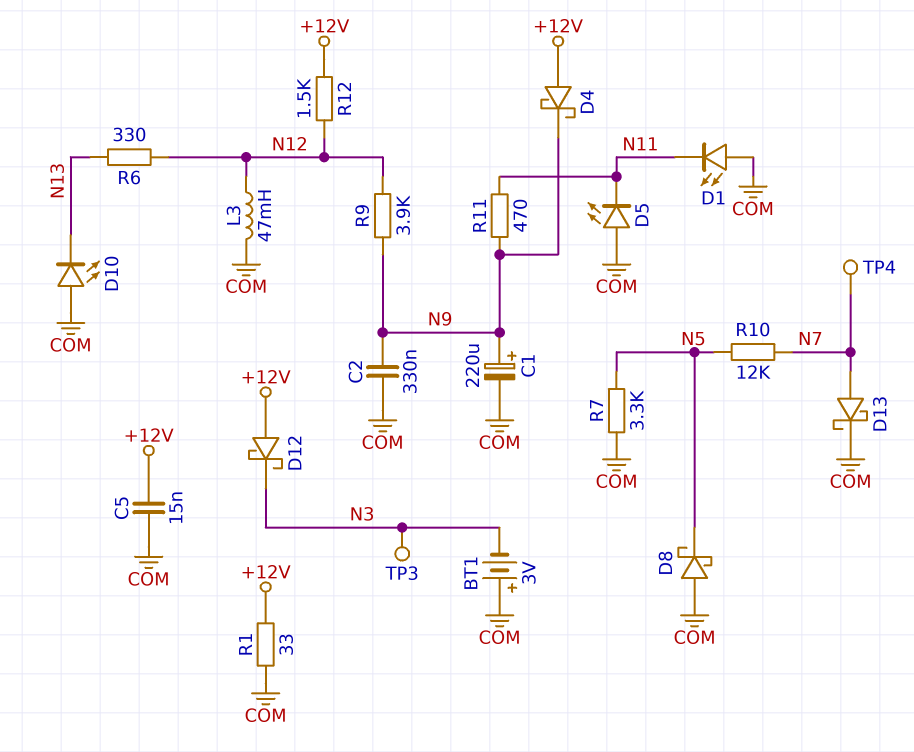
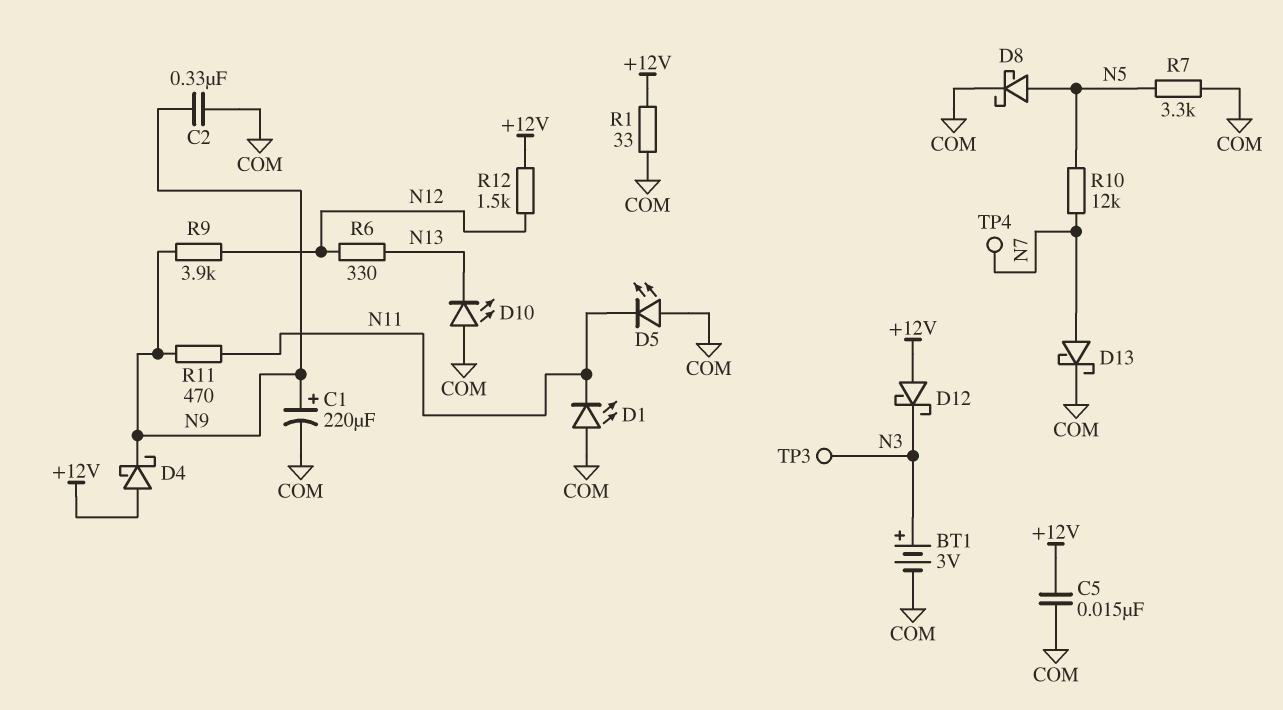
BT1: 3V (plus COM, minus N3) -> 3V (plus N3, minus COM)
D8: schottky (A COM, K N5) -> schottky (A N5, K COM)
L3: 47mH (COM, N12) -> none

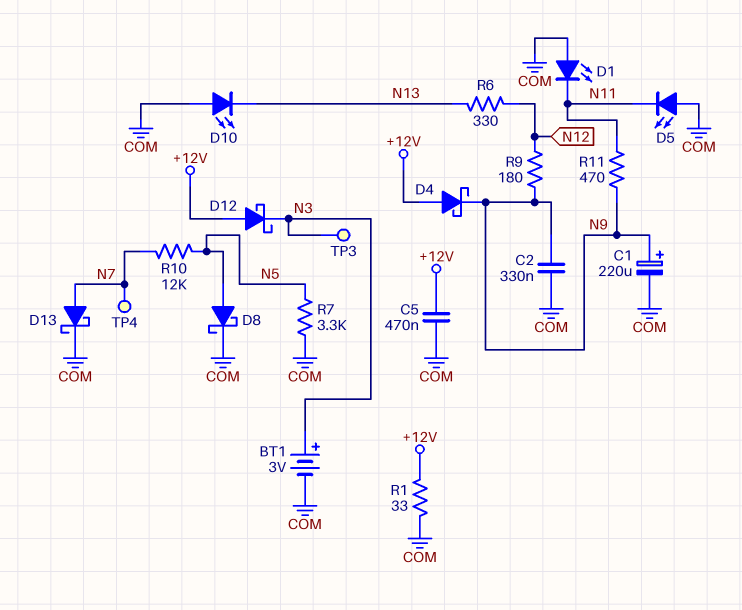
C5: 15nF (+12V, COM) -> 470nF (+12V, COM)
R9: 3.9k (N9, N12) -> 180 (N9, N12)
R12: 1.5k (+12V, N12) -> none

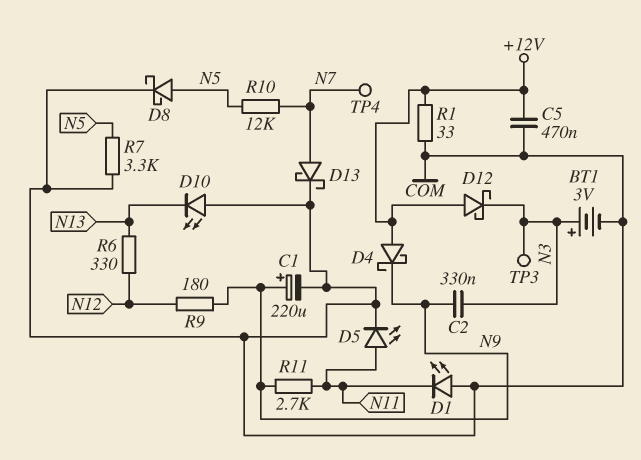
C2: 330nF (COM, N9) -> 330nF (N3, N9)
D5: LED (A COM, K N11) -> LED (A N11, K COM)
R11: 470 (N9, N11) -> 2.7k (N9, N11)

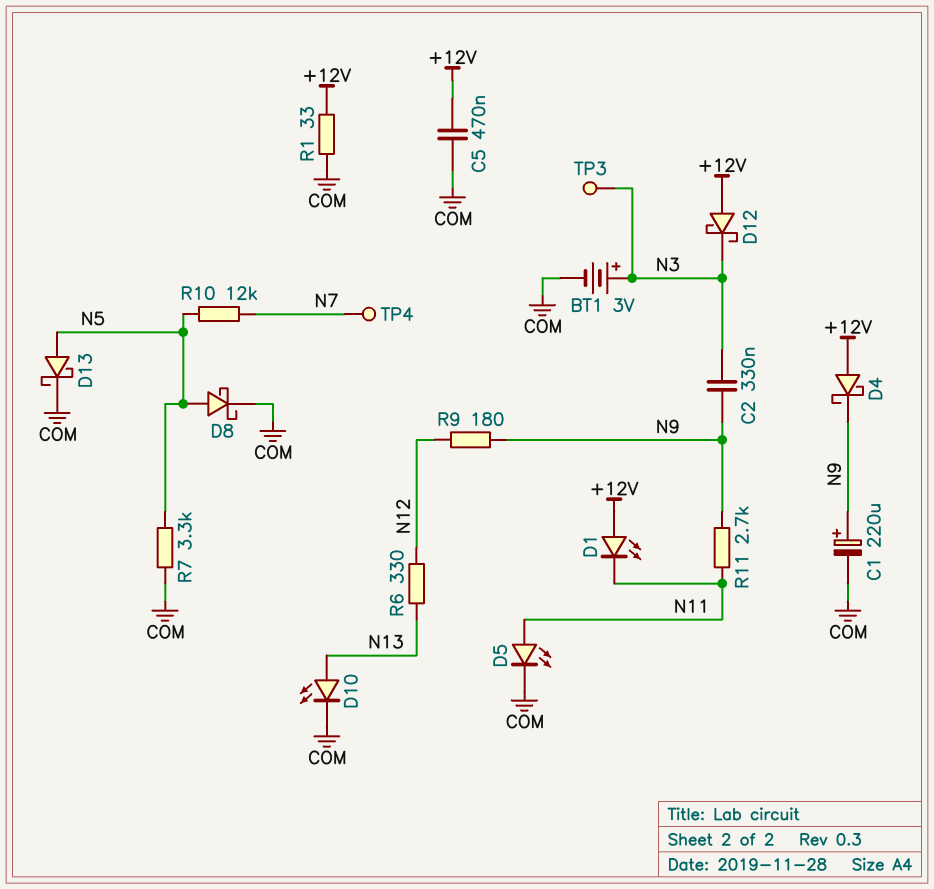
D1: LED (A COM, K N11) -> LED (A +12V, K N11)
D10: LED (A COM, K N13) -> LED (A N13, K COM)
D13: schottky (A N7, K COM) -> schottky (A N5, K COM)

